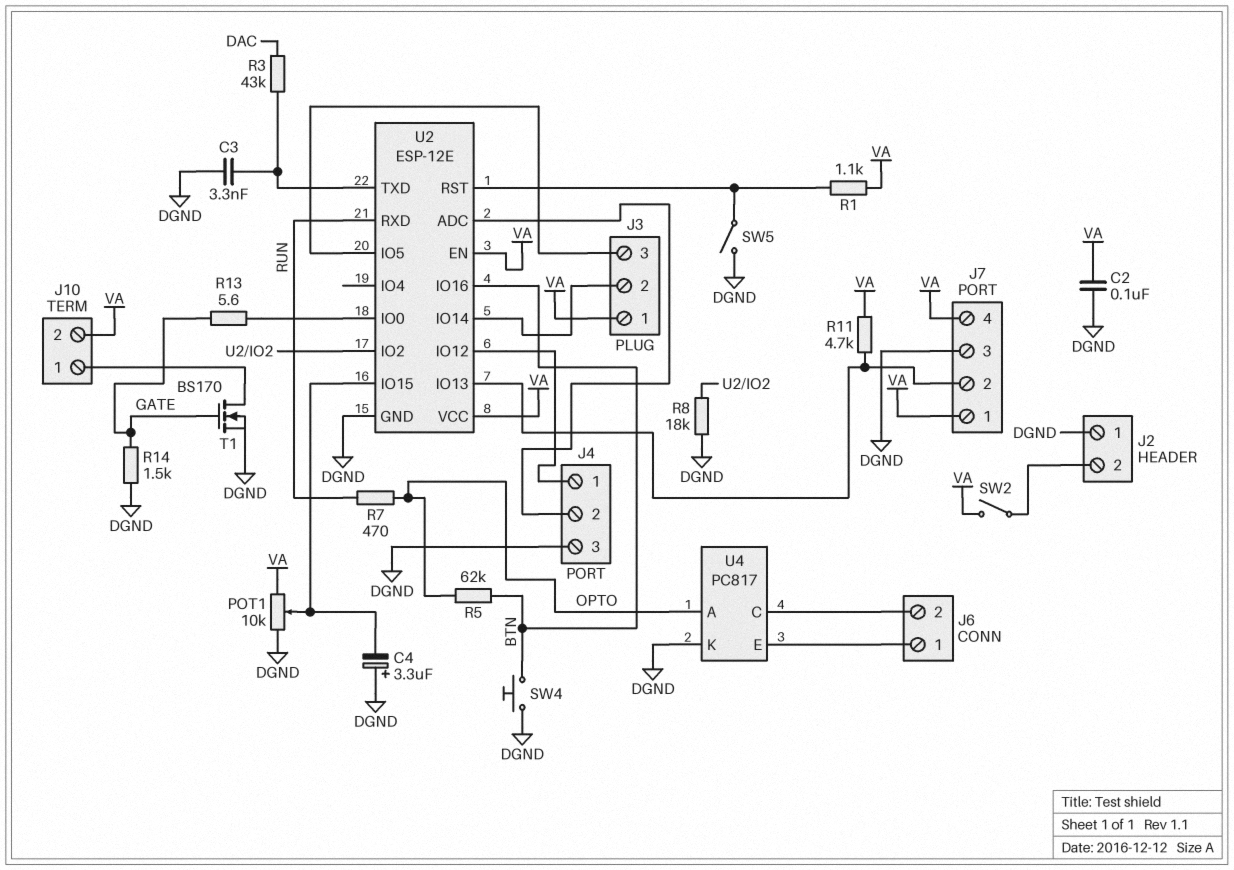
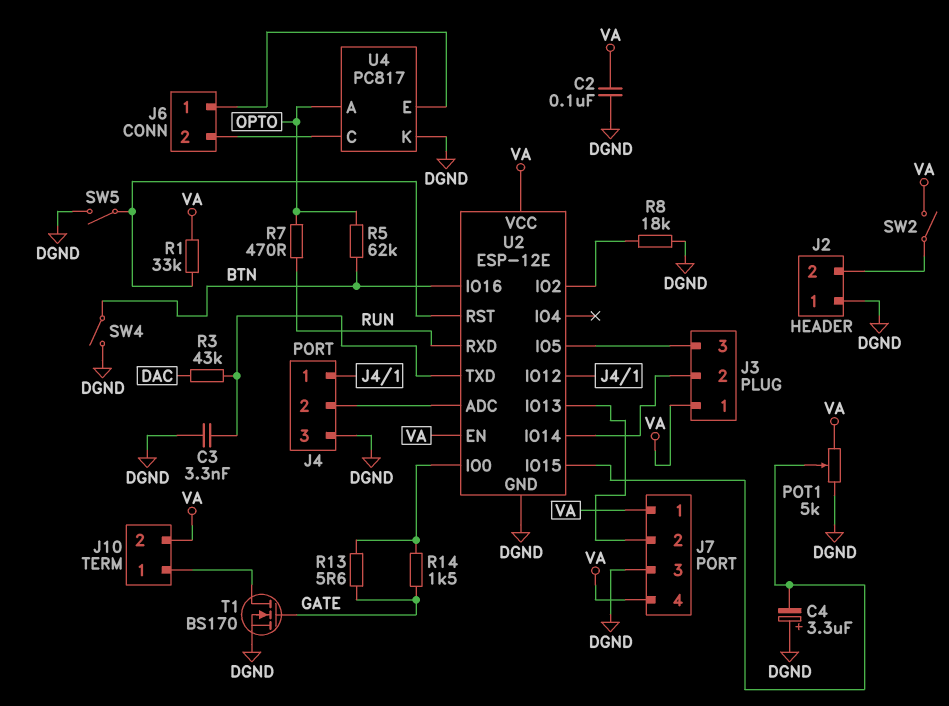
POT1: 10k (DGND, VA, wiper U2/IO15) -> 5k (DGND, VA, wiper U2/IO15)
R1: 1.1k (U2/RST, VA) -> 33k (U2/RST, VA)
R11: 4.7k (J7/2, VA) -> none
R14: 1.5k (DGND, GATE) -> 1.5k (GATE, U2/IO0)
SW4: button (BTN, DGND) -> switch (BTN, DGND)

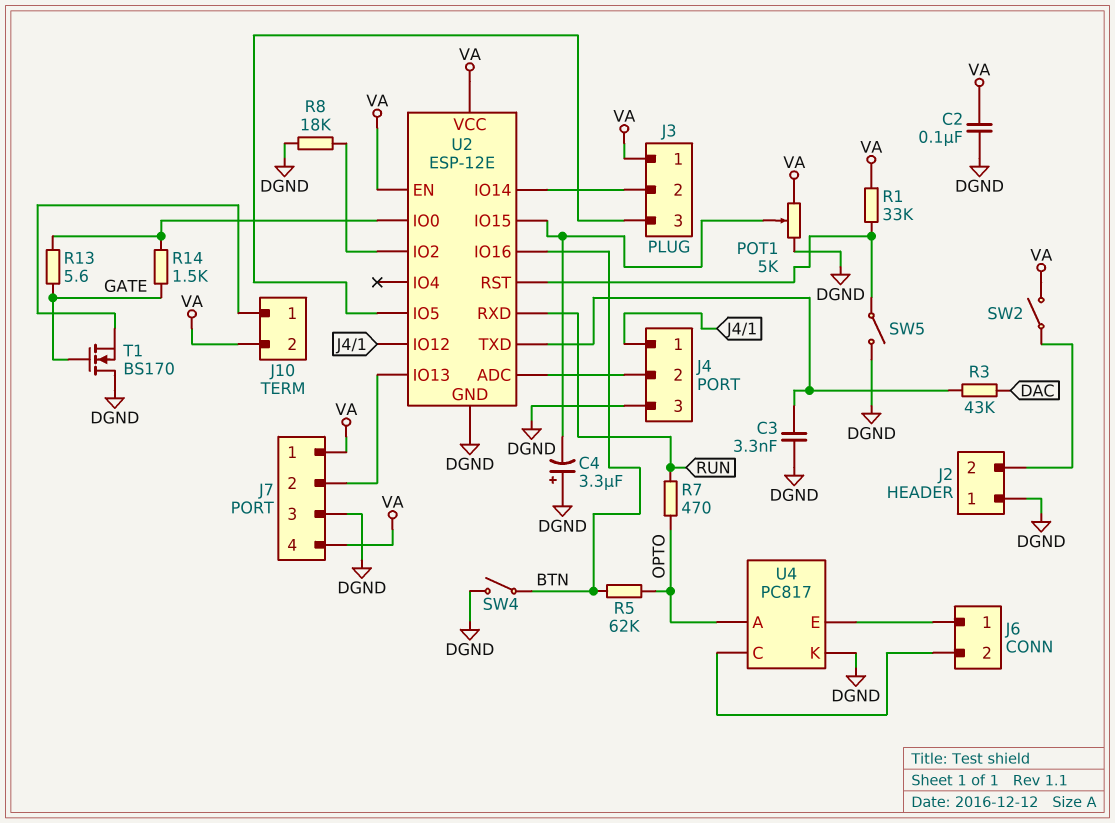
T1: NMOS BS170 (G GATE, D J10/1, S DGND) -> NMOS BS170 (G GATE, D DGND, S J10/1)

